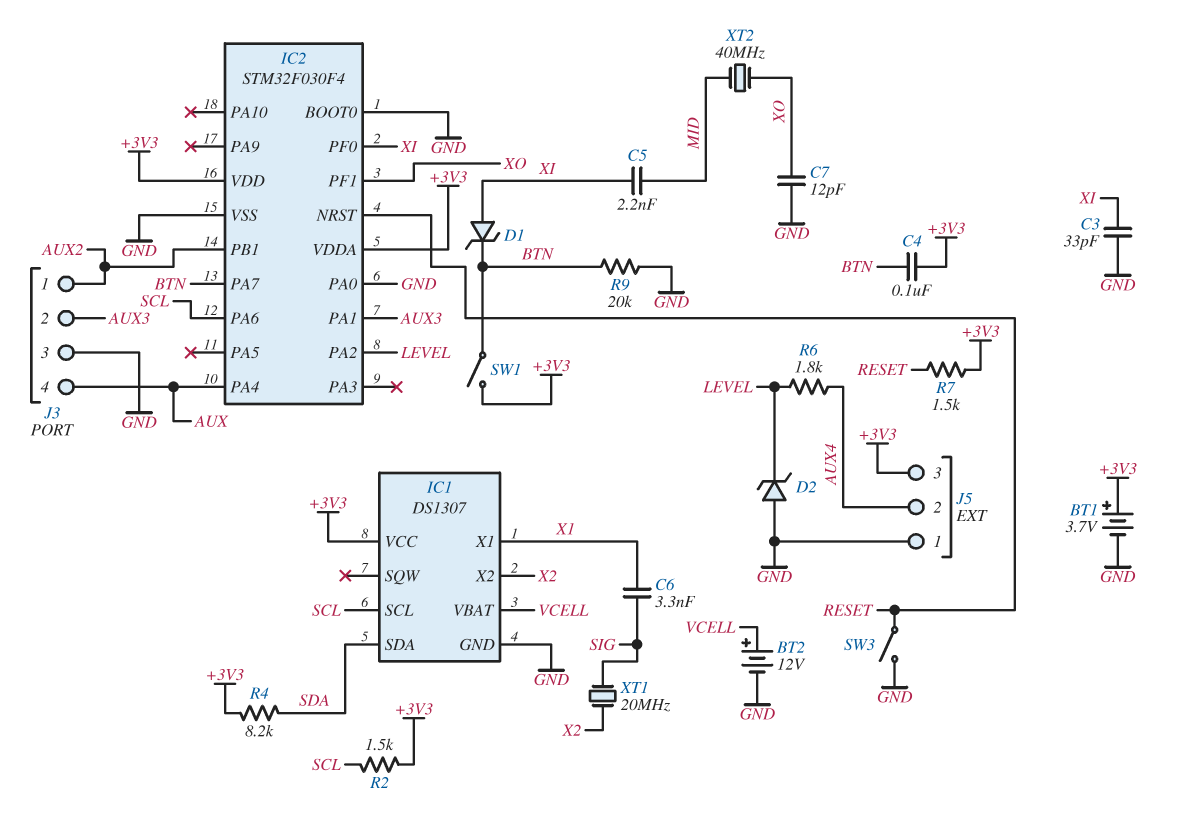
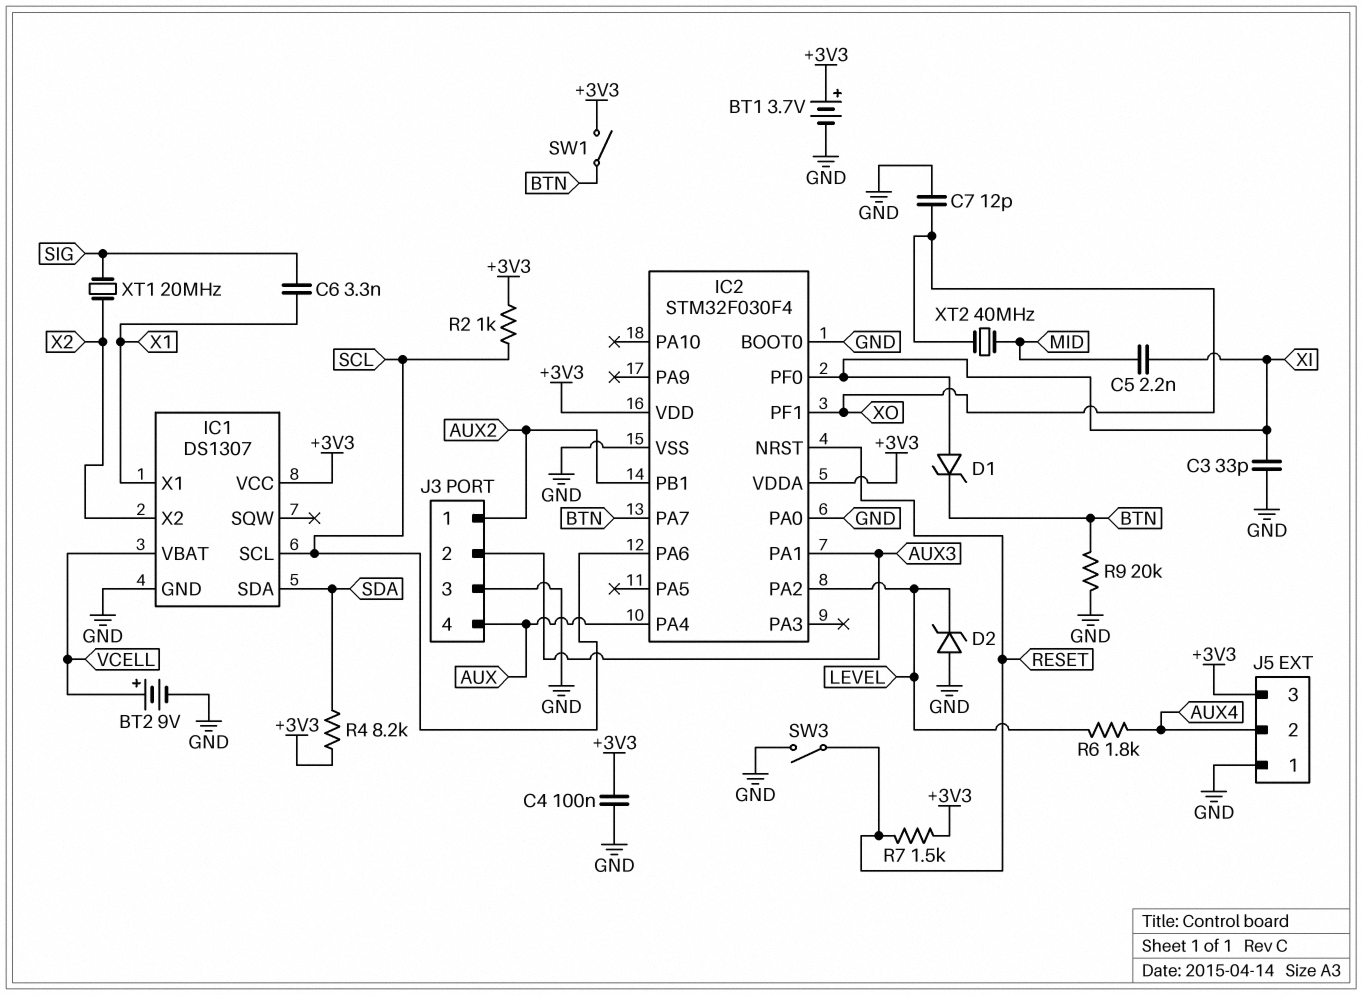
BT2: 12V (plus VCELL, minus GND) -> 9V (plus VCELL, minus GND)
C4: 100nF (+3V3, BTN) -> 100nF (+3V3, GND)
R2: 1.5k (+3V3, SCL) -> 1k (+3V3, SCL)

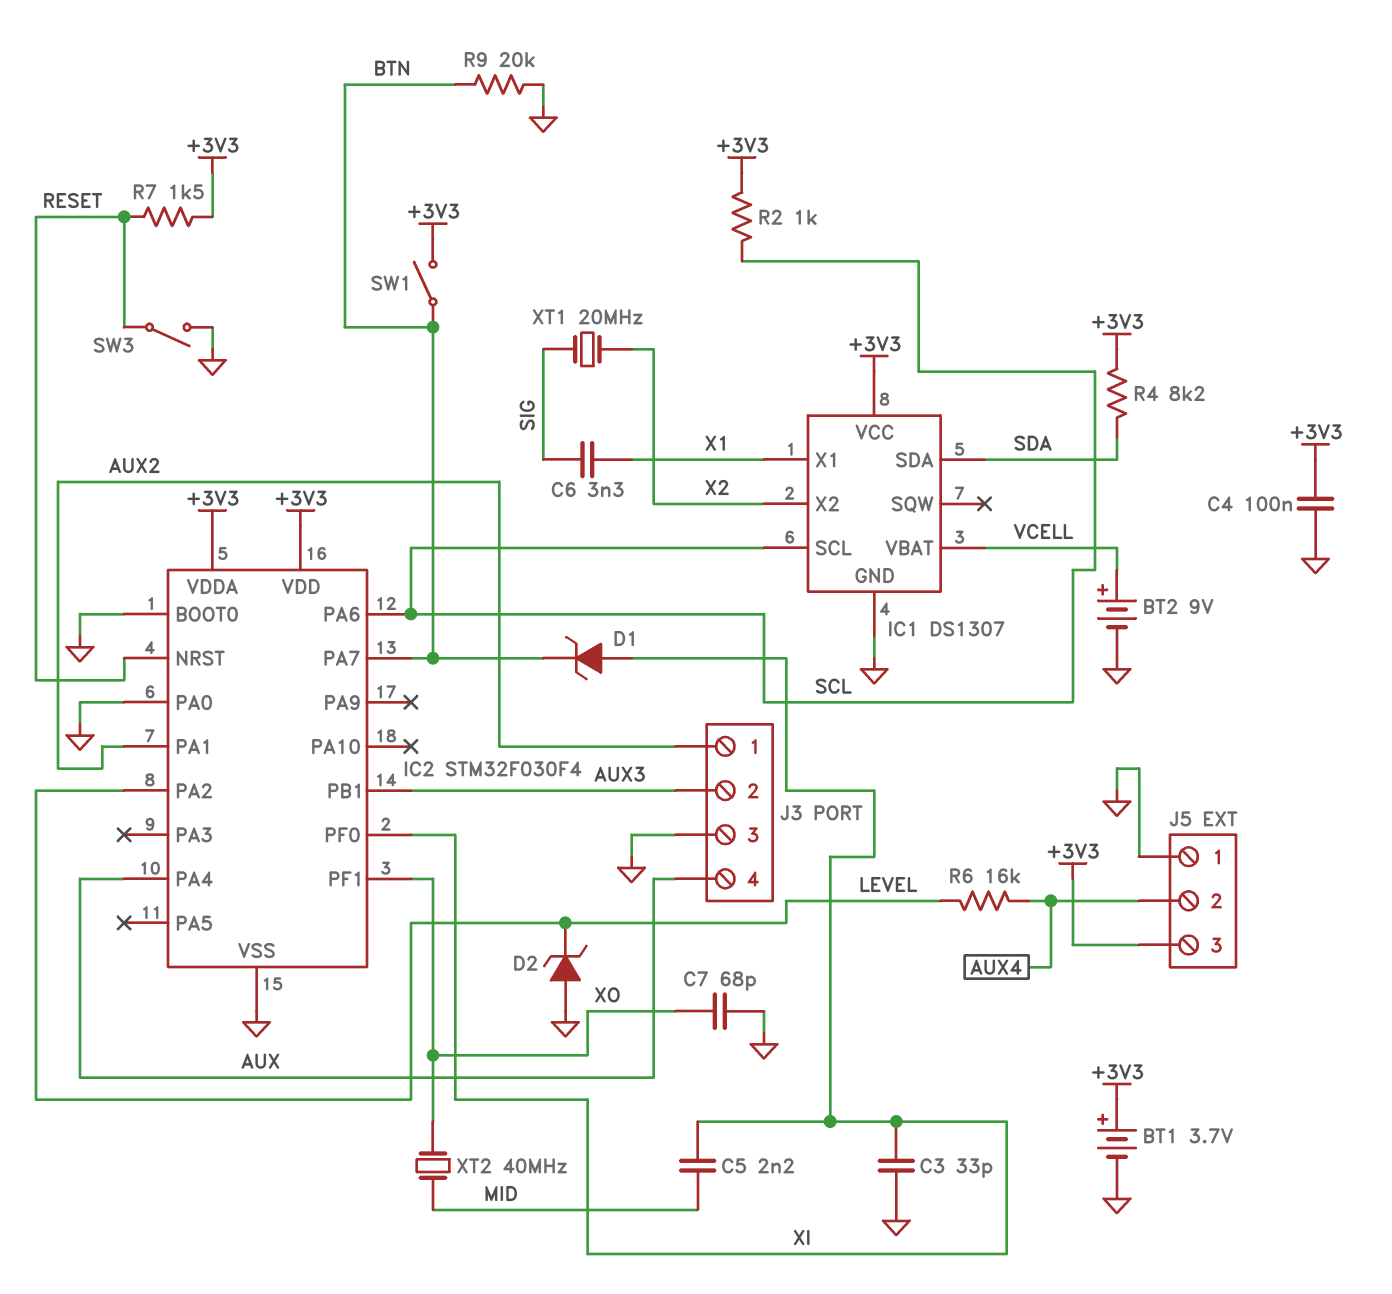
C7: 12pF (GND, XO) -> 68pF (GND, XO)
IC2 pin PA1: AUX3 -> AUX2
IC2 pin PB1: AUX2 -> AUX3
R6: 1.8k (AUX4, LEVEL) -> 16k (AUX4, LEVEL)

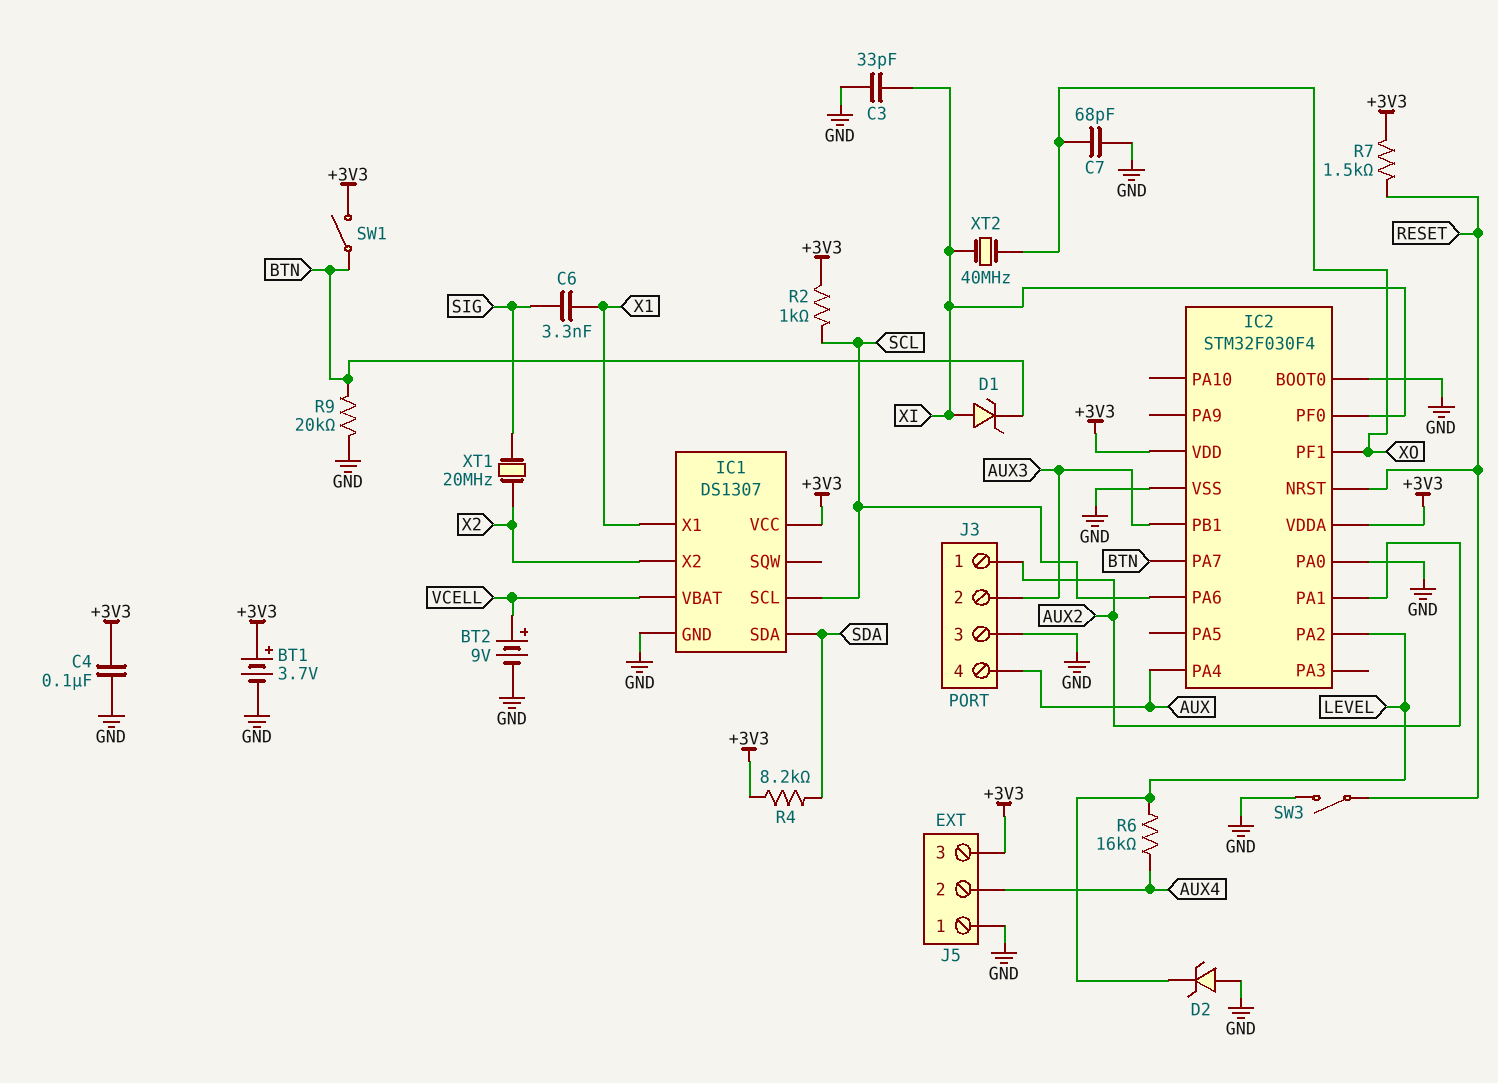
C5: 2.2nF (MID, XI) -> none
XT2: 40MHz (MID, XO) -> 40MHz (XI, XO)

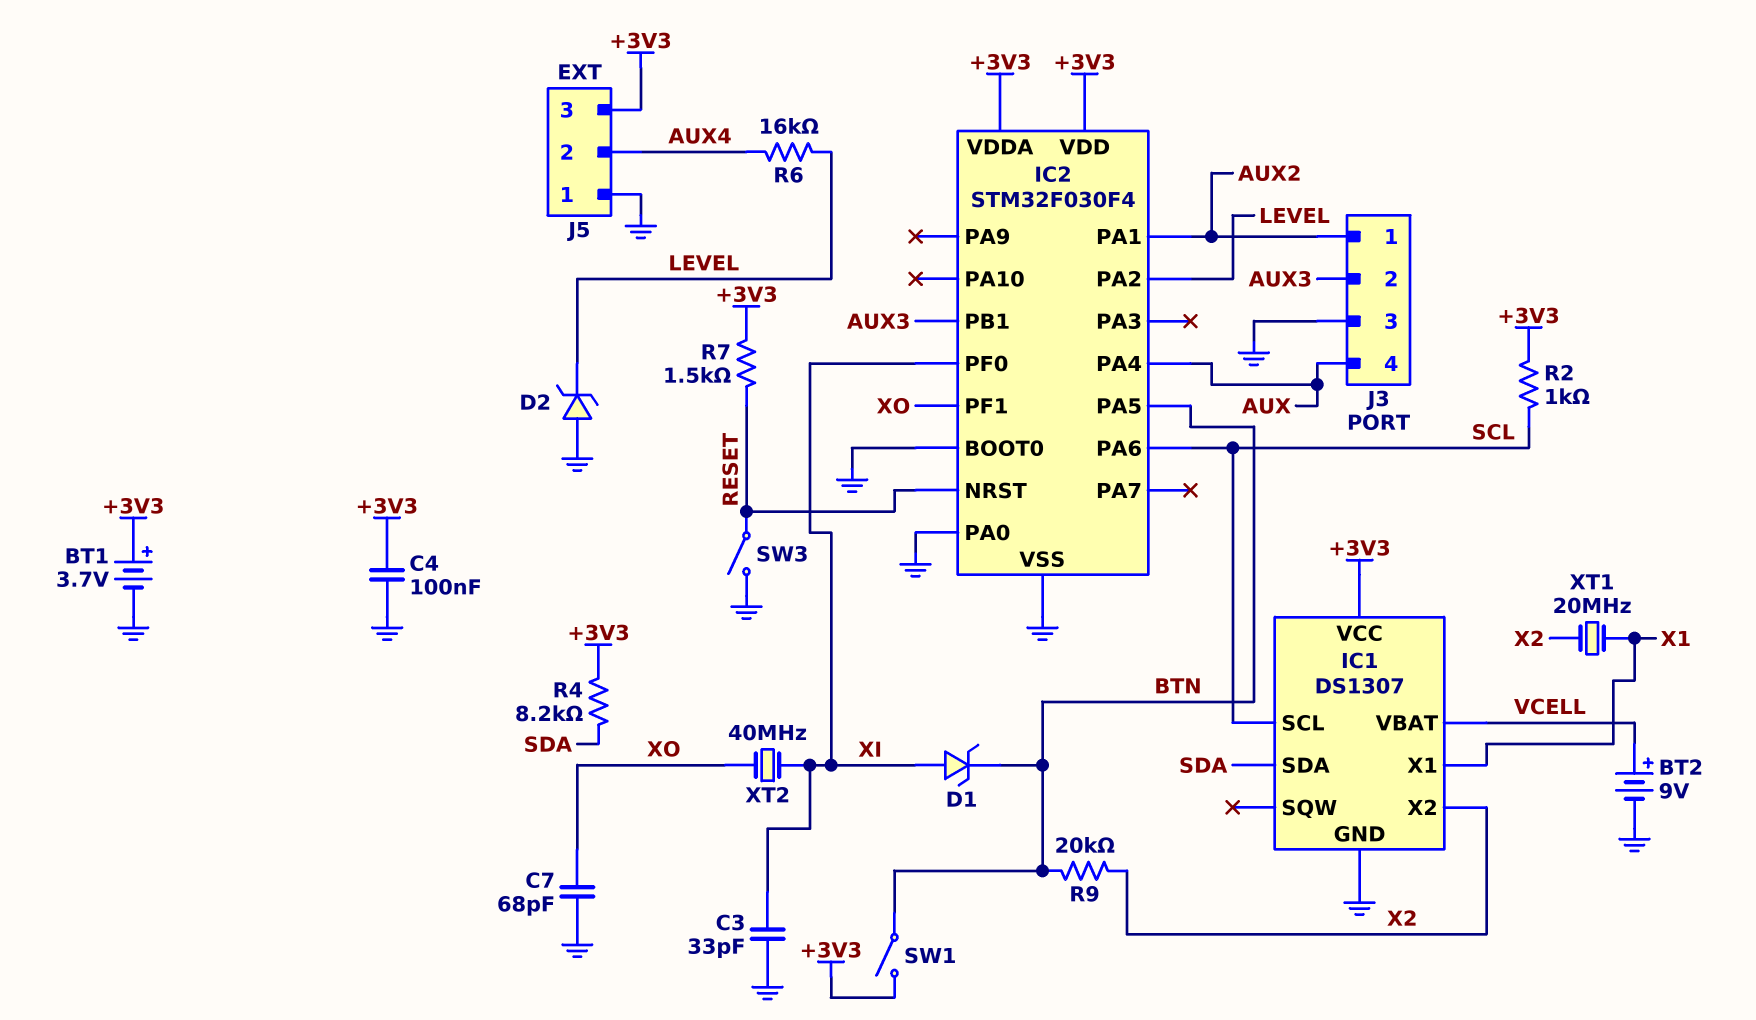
C6: 3.3nF (SIG, X1) -> none
IC2 pin PA5: none -> BTN
IC2 pin PA7: BTN -> none
R9: 20k (BTN, GND) -> 20k (BTN, X2)
XT1: 20MHz (SIG, X2) -> 20MHz (X1, X2)

